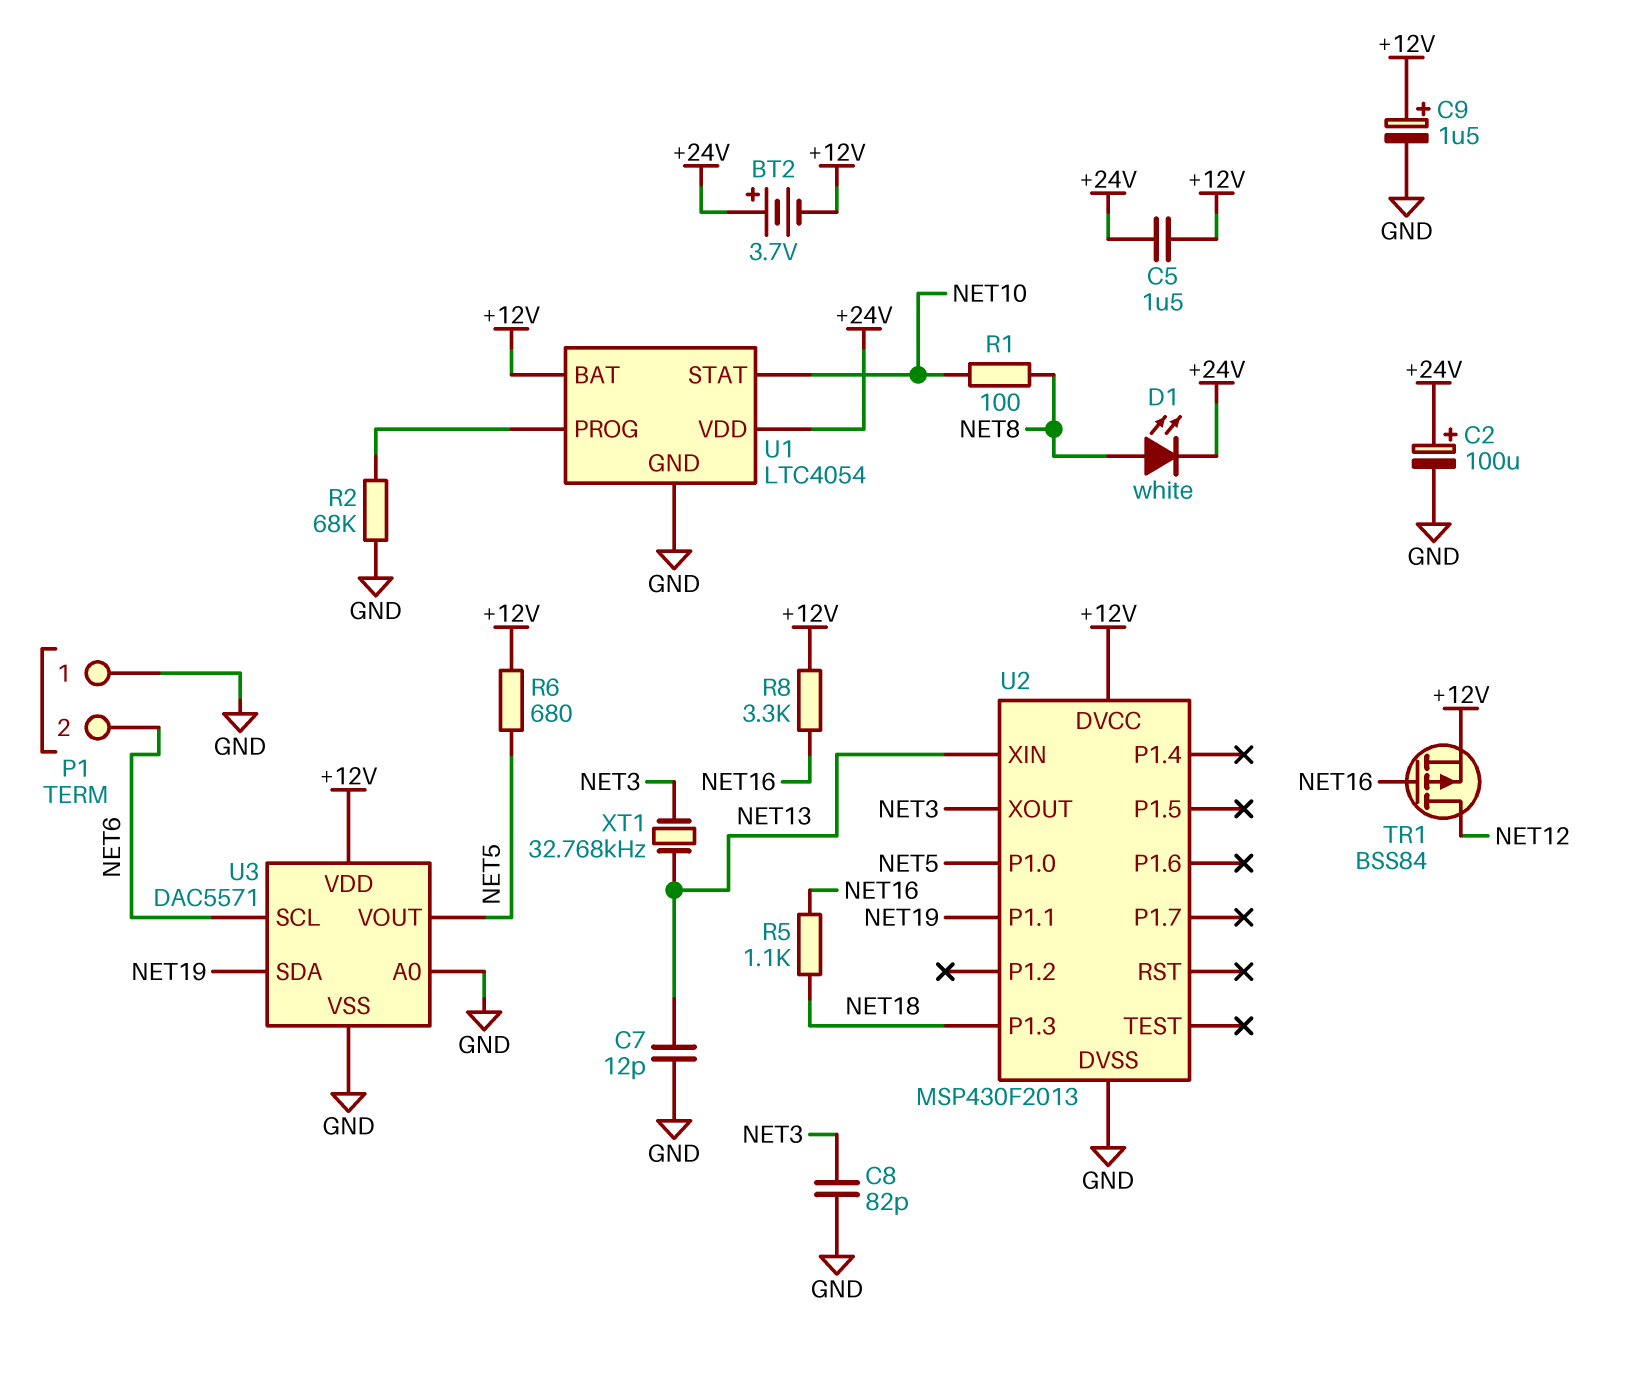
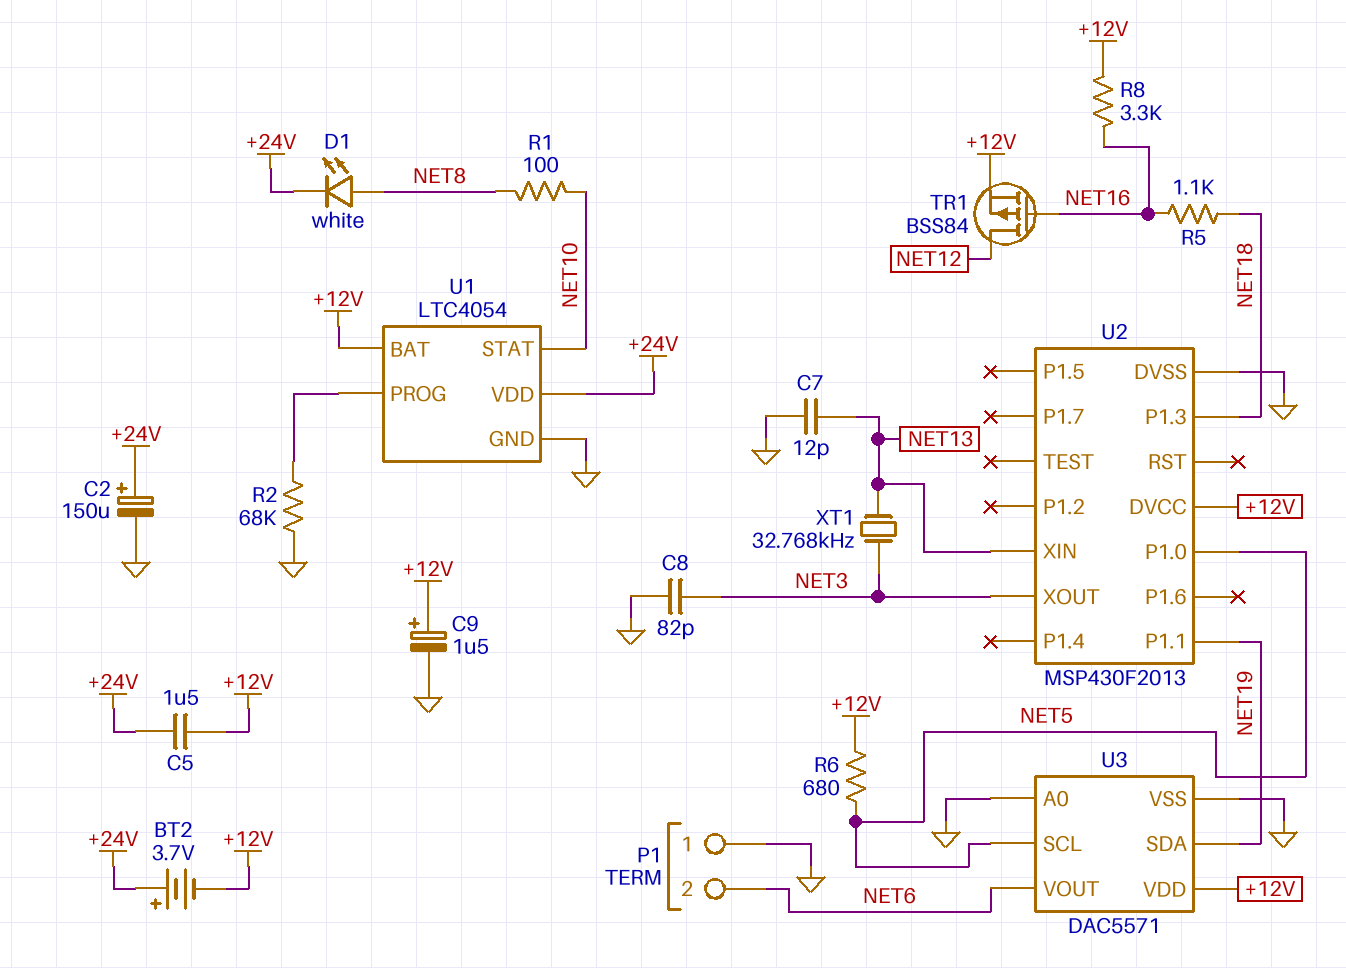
C2: 100uF (plus +24V, minus GND) -> 150uF (plus +24V, minus GND)
U3 pin SCL: NET6 -> NET5
U3 pin VOUT: NET5 -> NET6

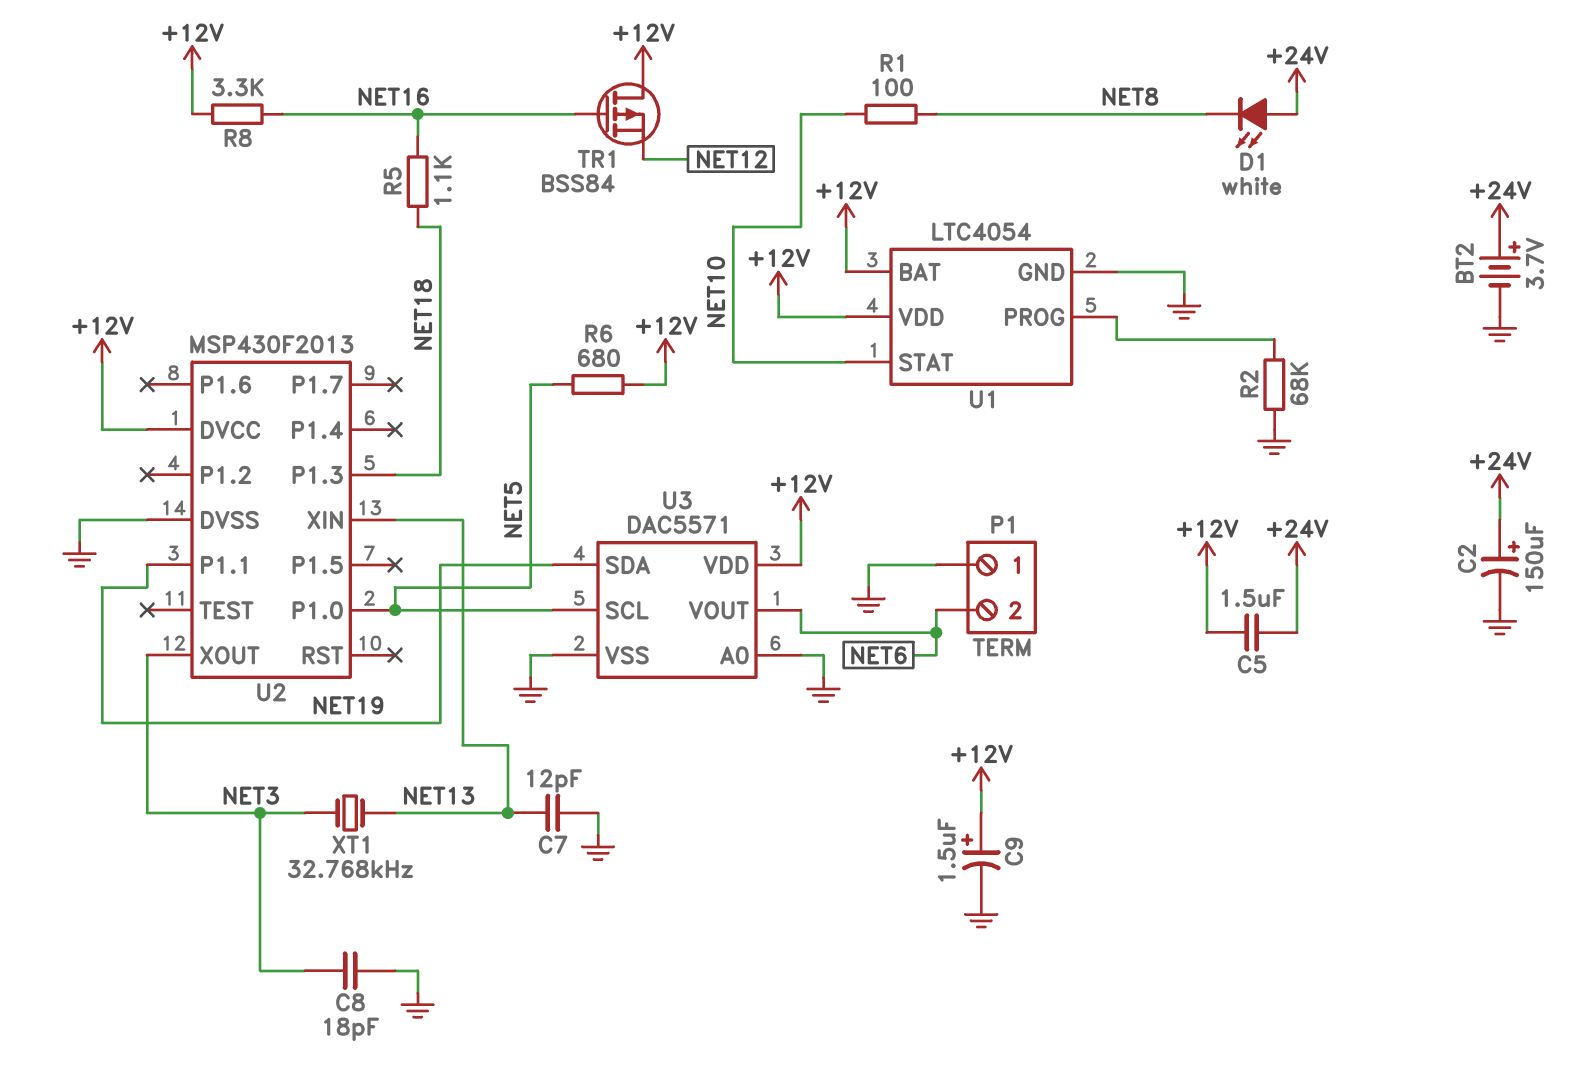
BT2: 3.7V (plus +24V, minus +12V) -> 3.7V (plus +24V, minus GND)
C8: 82pF (GND, NET3) -> 18pF (GND, NET3)
D1: LED white (A NET8, K +24V) -> LED white (A +24V, K NET8)
TR1: PMOS BSS84 (G NET16, D NET12, S +12V) -> PMOS BSS84 (G NET16, D +12V, S NET12)
U1 pin VDD: +24V -> +12V

